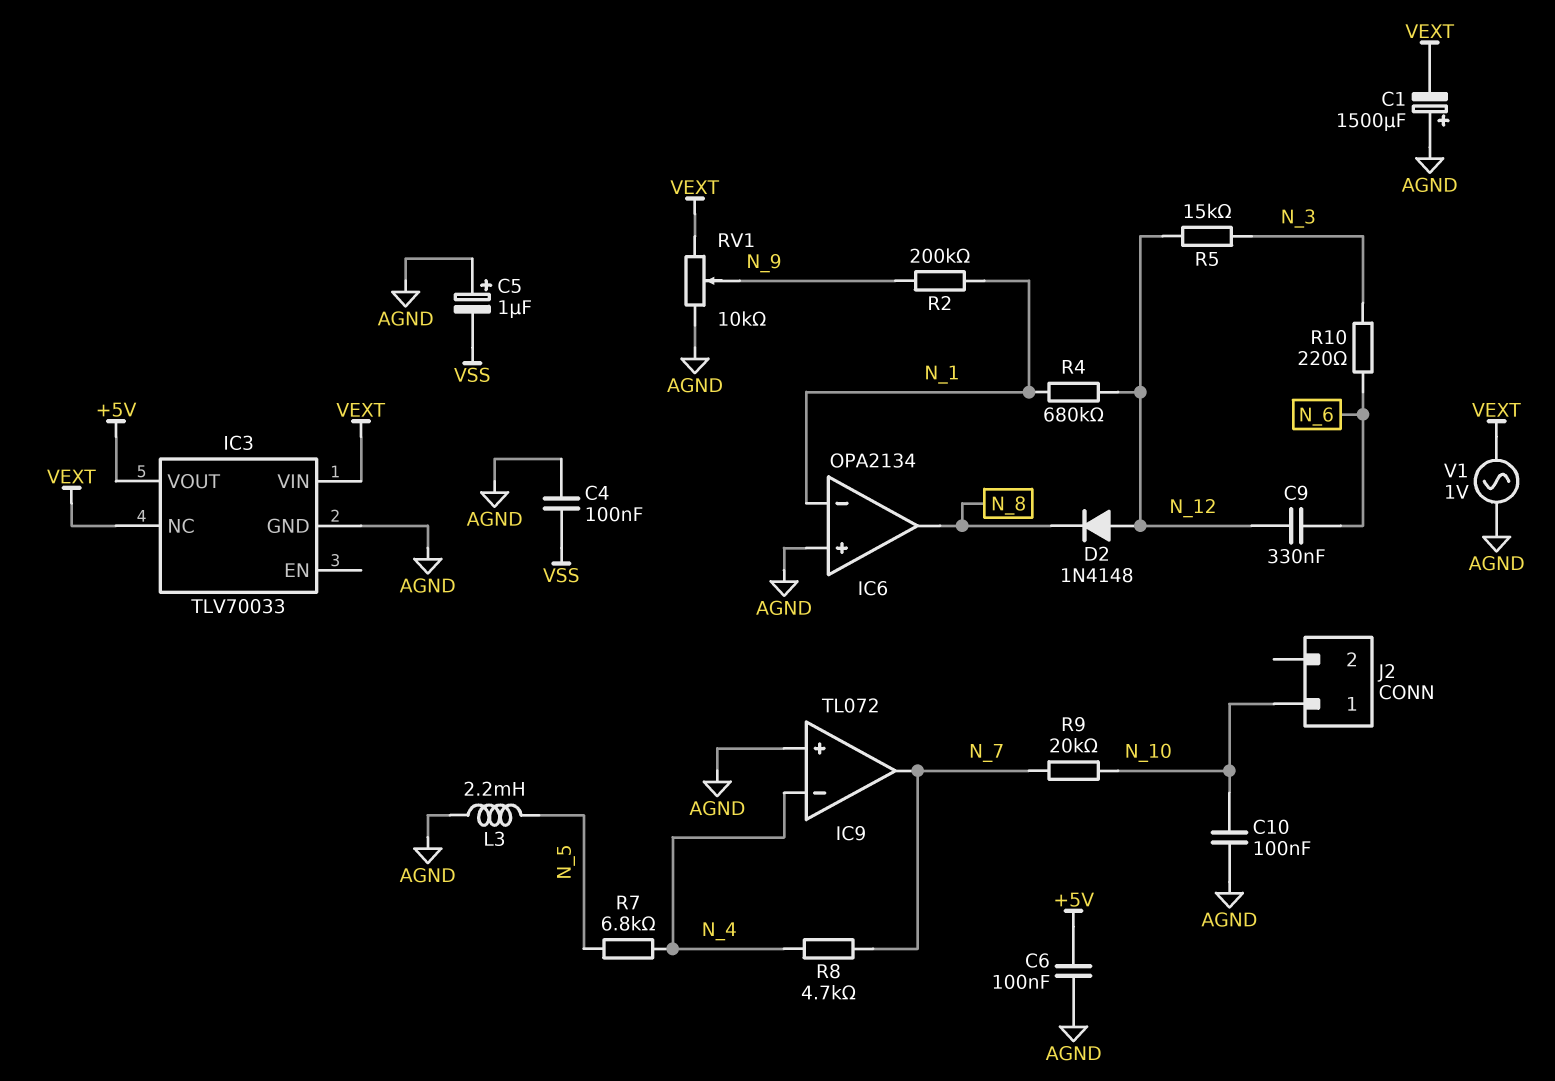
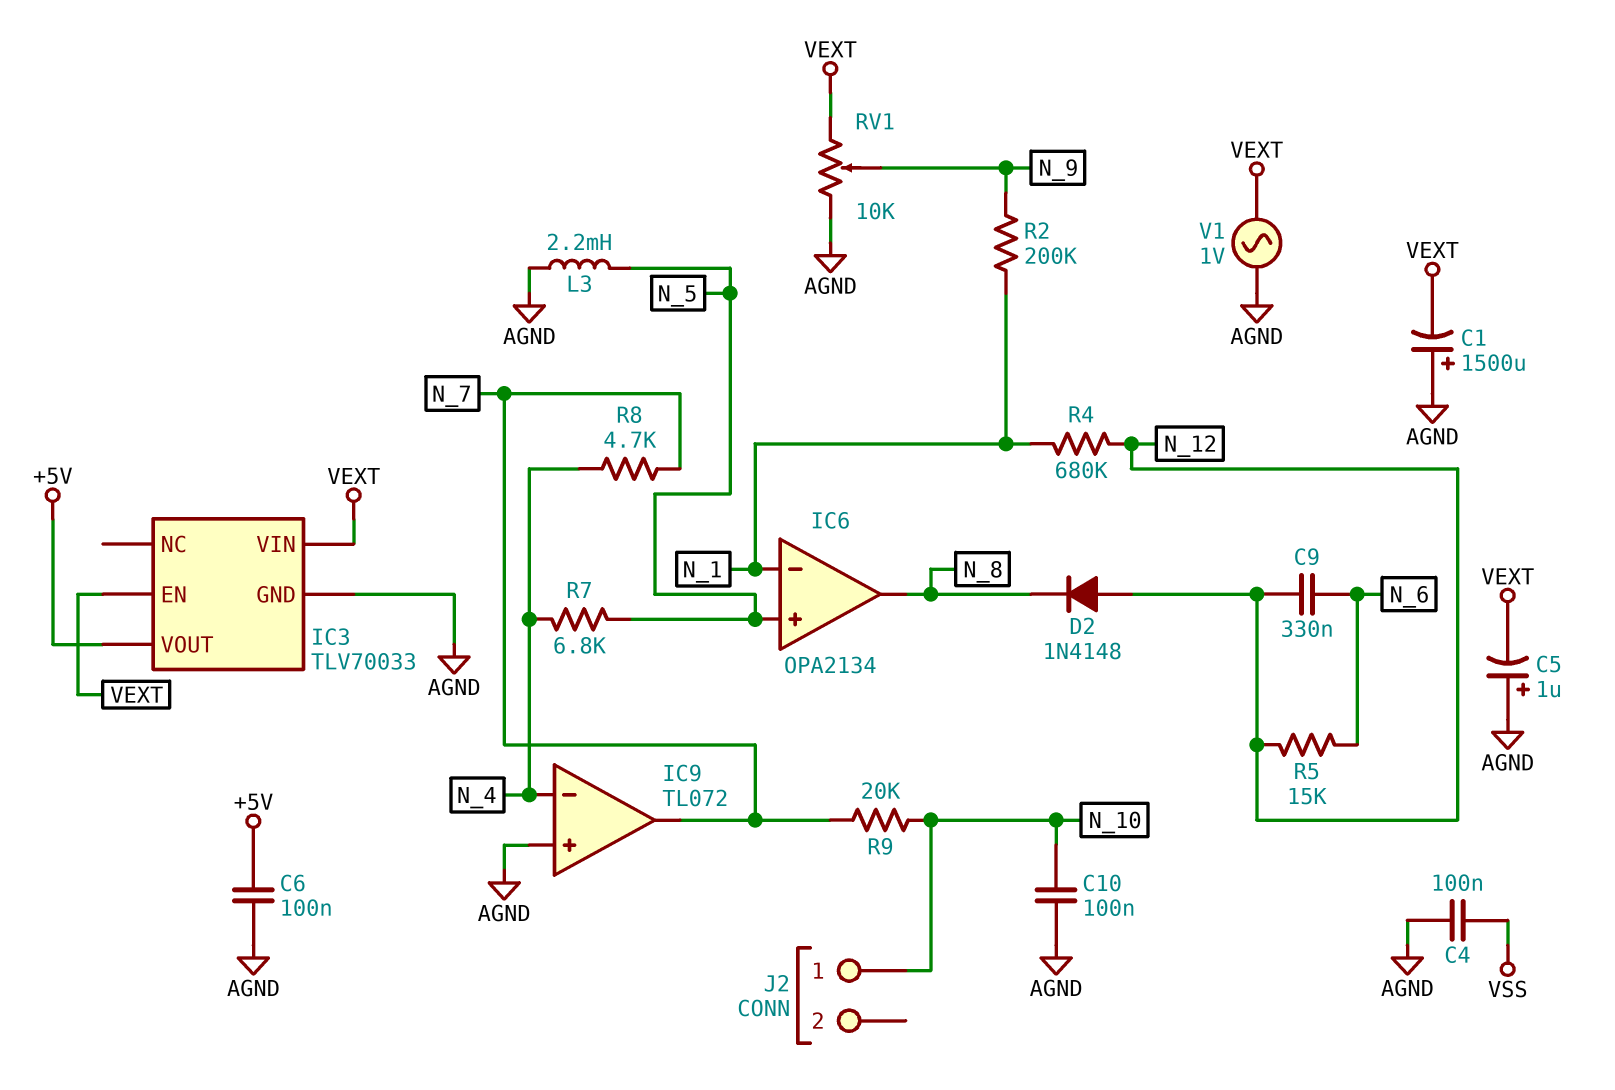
C5: 1uF (plus AGND, minus VSS) -> 1uF (plus AGND, minus VEXT)
IC3 pin EN: none -> VEXT
IC3 pin NC: VEXT -> none
IC6 pin in+: AGND -> N_5
R5: 15k (N_3, N_12) -> 15k (N_6, N_12)
R10: 220 (N_3, N_6) -> none

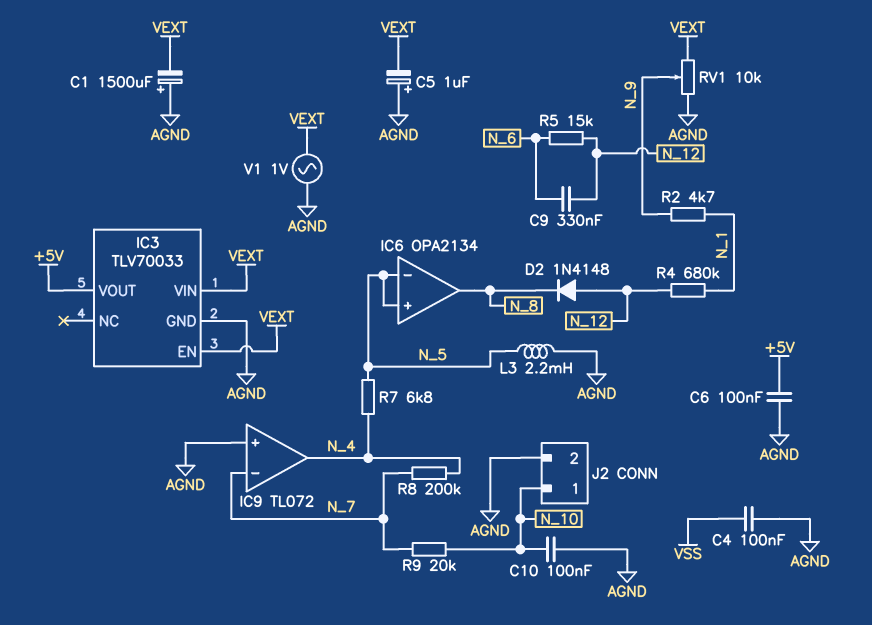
IC6 pin in-: N_1 -> N_5
IC9 pin in-: N_4 -> N_7
IC9 pin out: N_7 -> N_4
J2 pin 2: none -> AGND
R2: 200k (N_1, N_9) -> 4.7k (N_1, N_9)
R8: 4.7k (N_4, N_7) -> 200k (N_4, N_7)

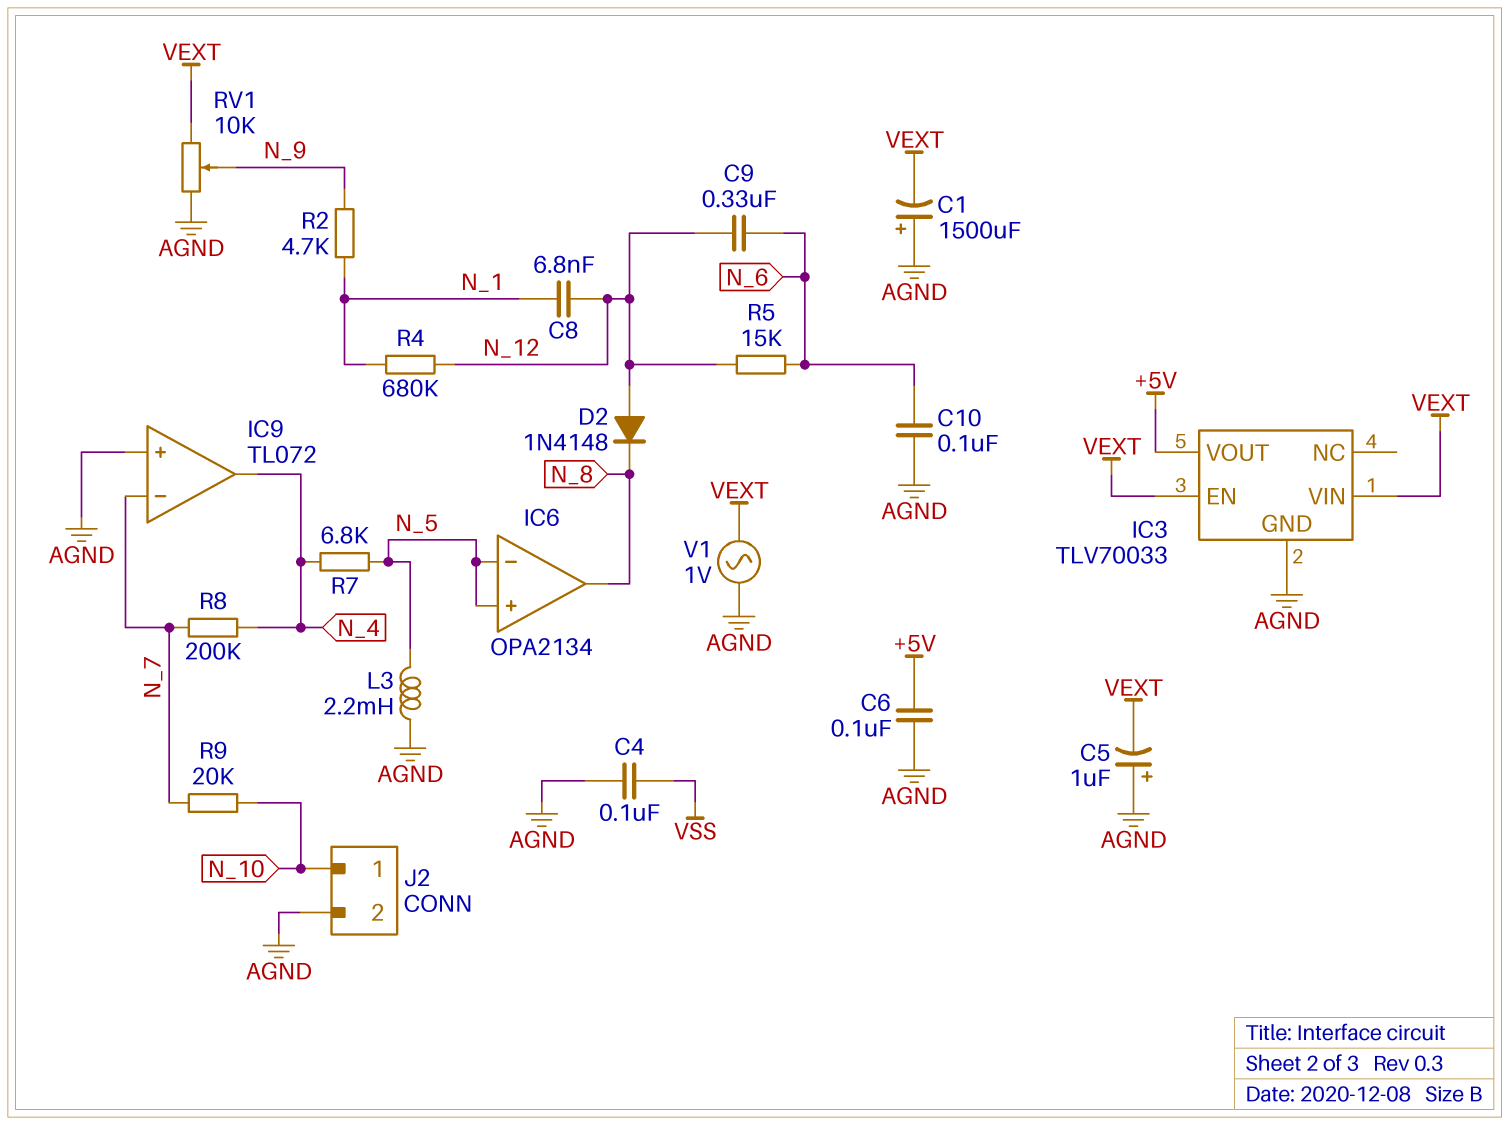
C8: none -> 6.8nF (N_1, N_12)
C10: 100nF (AGND, N_10) -> 100nF (AGND, N_6)

